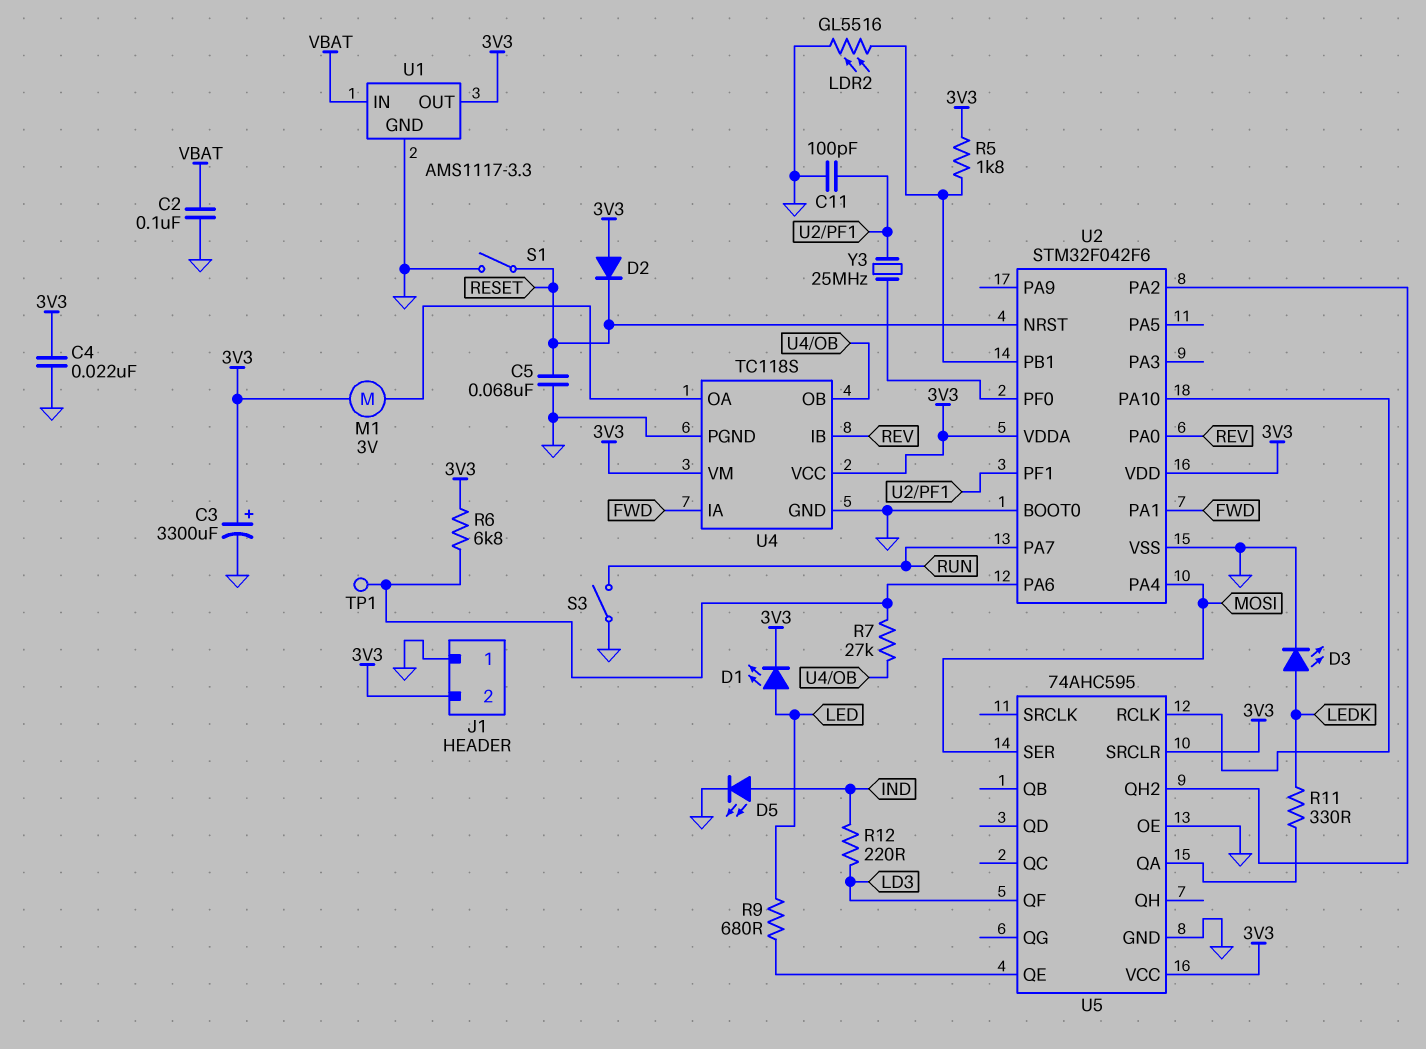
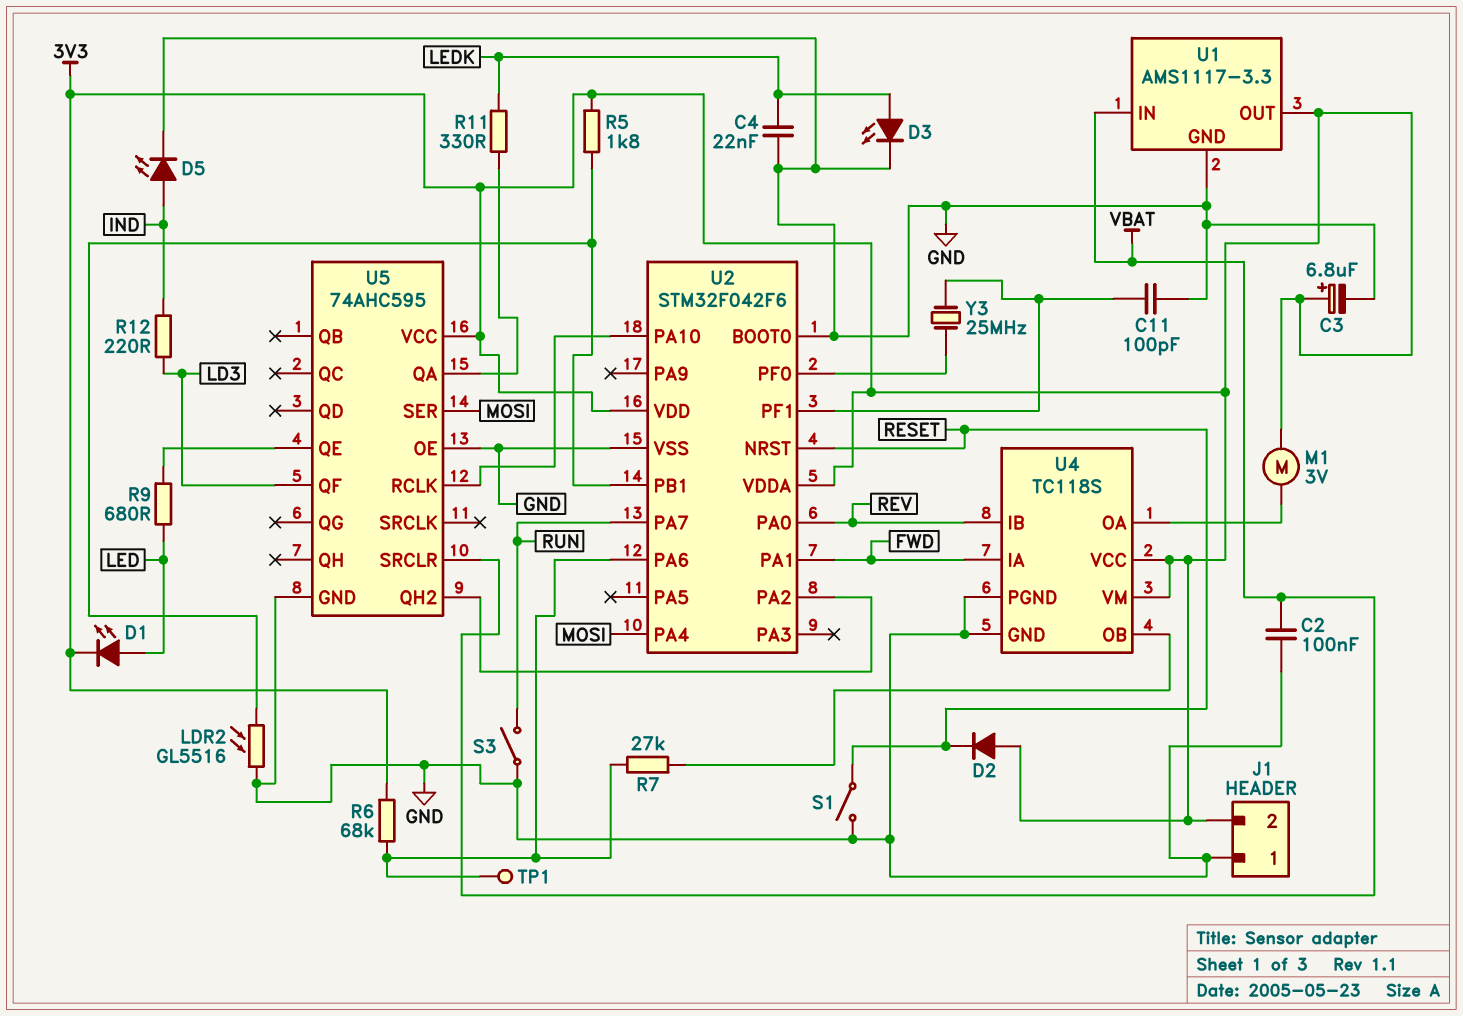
C3: 3300uF (plus 3V3, minus GND) -> 6.8uF (plus 3V3, minus GND)
C4: 22nF (3V3, GND) -> 22nF (GND, LEDK)
C5: 68nF (GND, RESET) -> none
R6: 6.8k (3V3, U2/PA6) -> 68k (3V3, U2/PA6)
U5 pin SRCLR: 3V3 -> VBAT

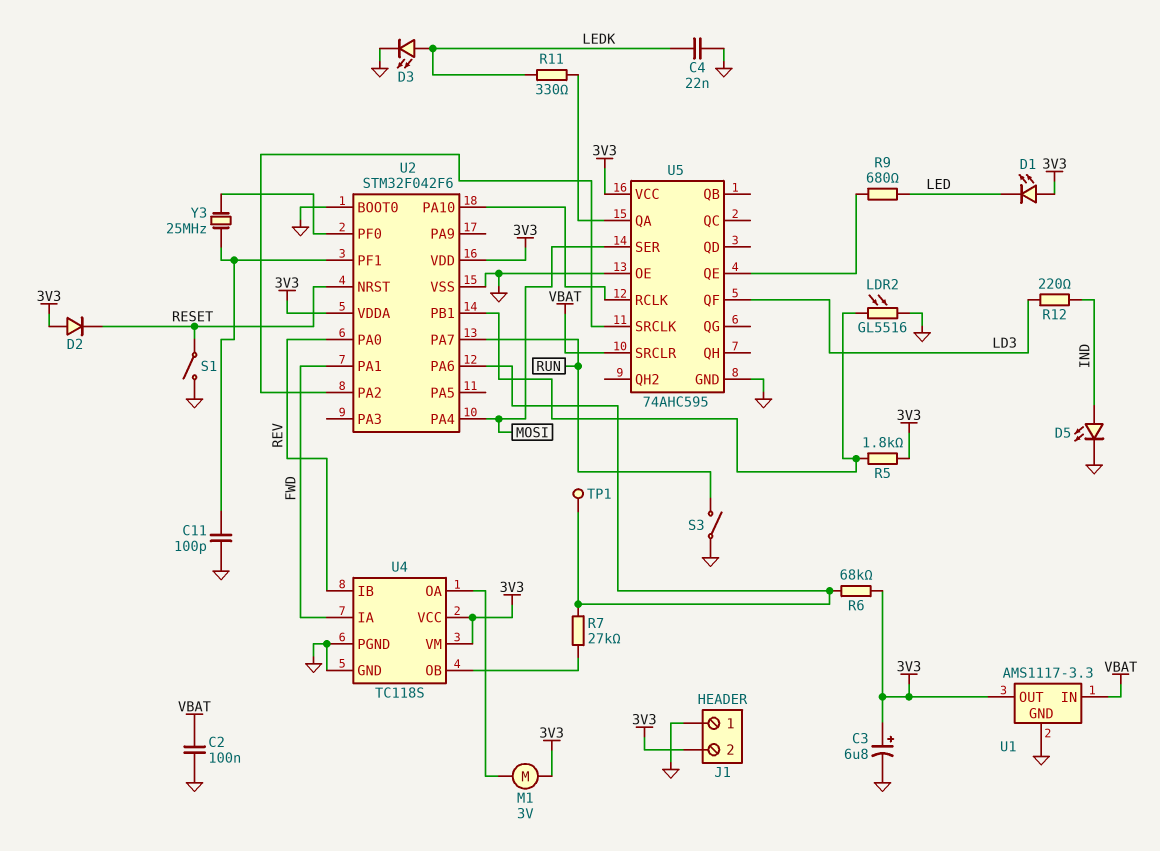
D1: LED (A LED, K 3V3) -> LED (A 3V3, K LED)
U5 pin QH2: U2/PA2 -> none
U5 pin SRCLK: none -> U2/PA2

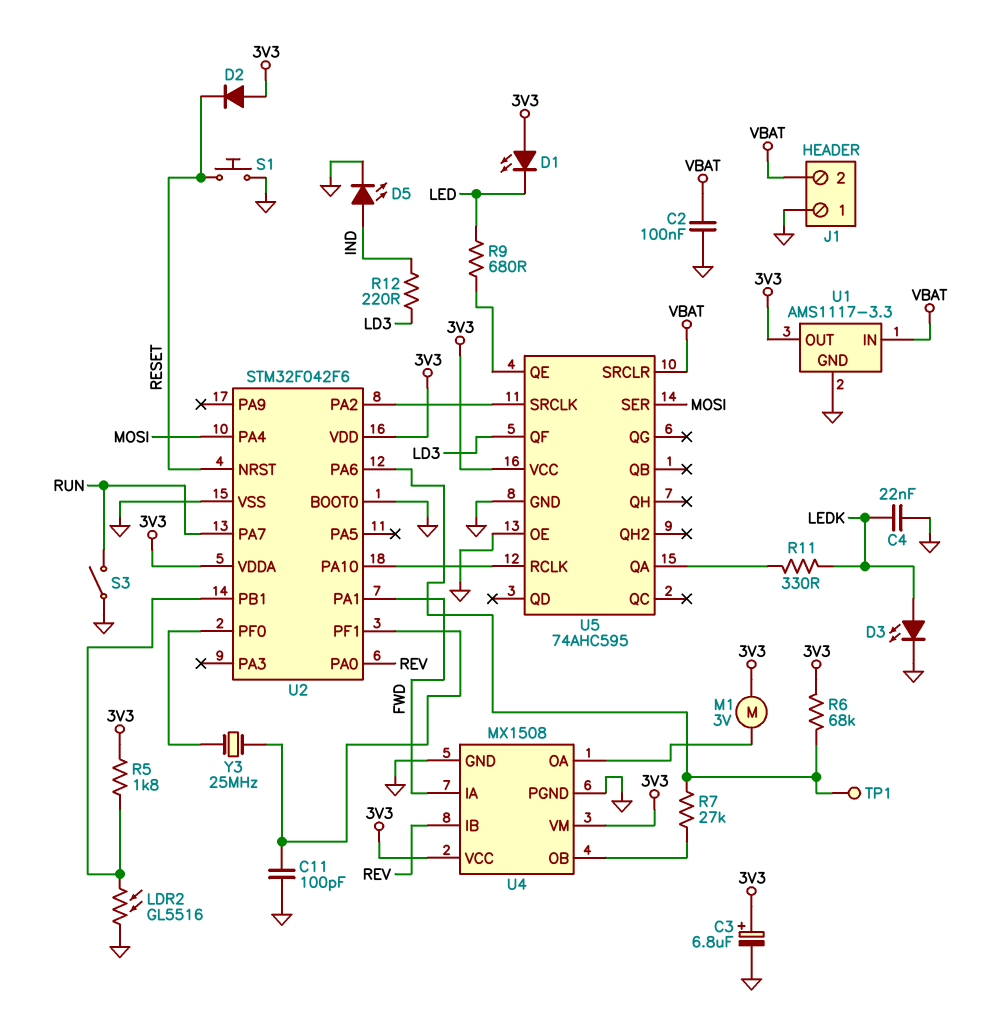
J1 pin 2: 3V3 -> VBAT
S1: switch (GND, RESET) -> button (GND, RESET)
U4: TC118S -> MX1508

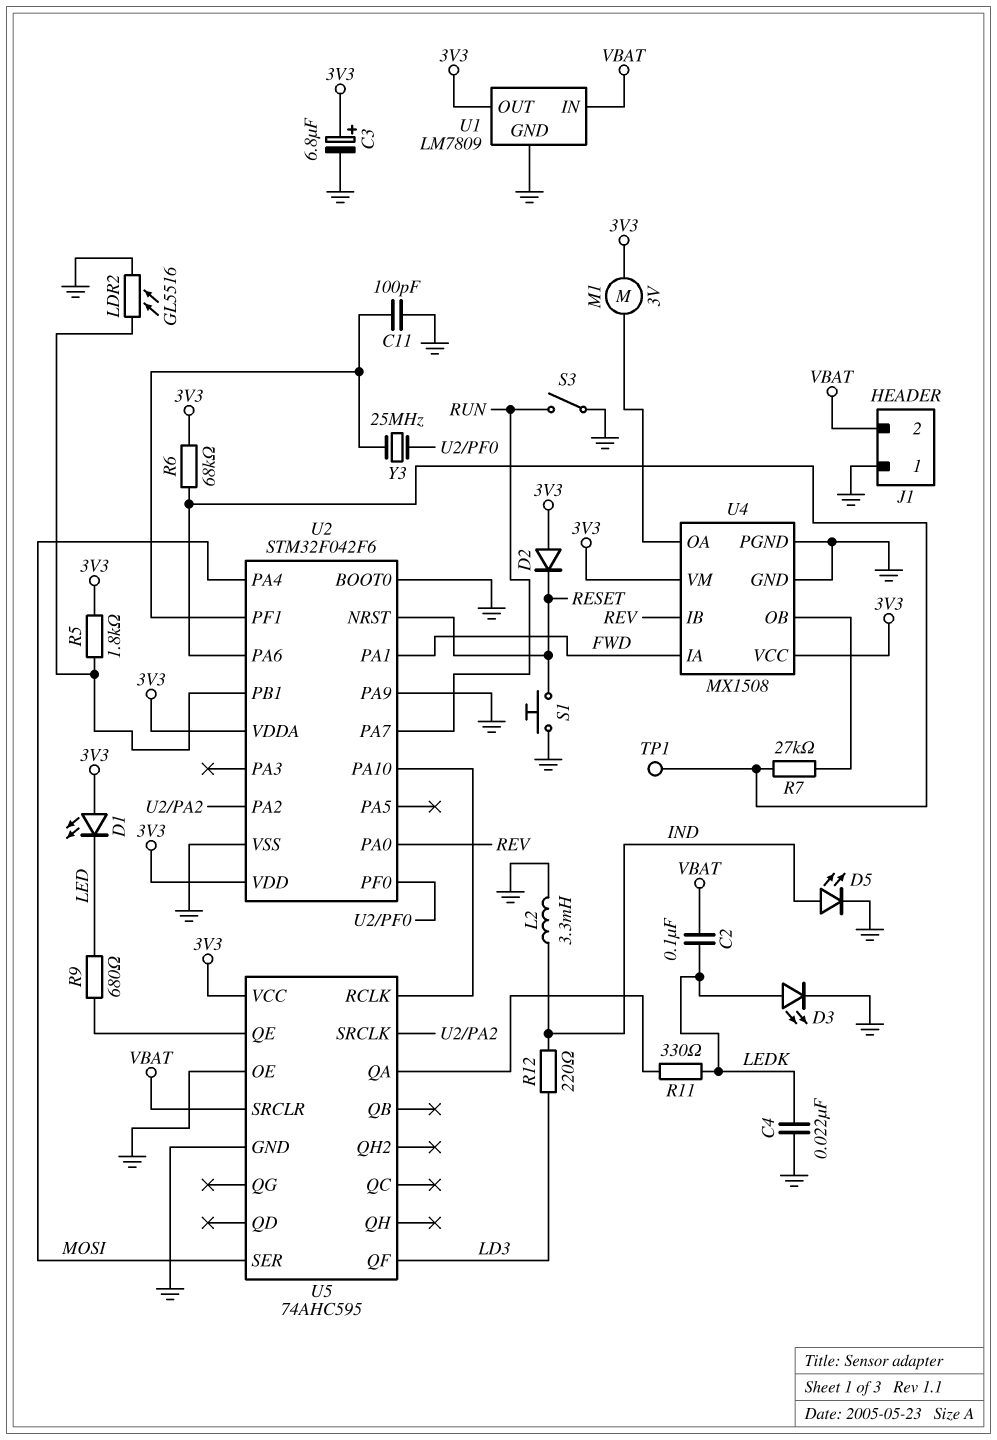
C2: 100nF (GND, VBAT) -> 100nF (LEDK, VBAT)
L2: none -> 3.3mH (GND, IND)
U1: AMS1117-3.3 -> LM7809
U2 pin PA9: none -> GND

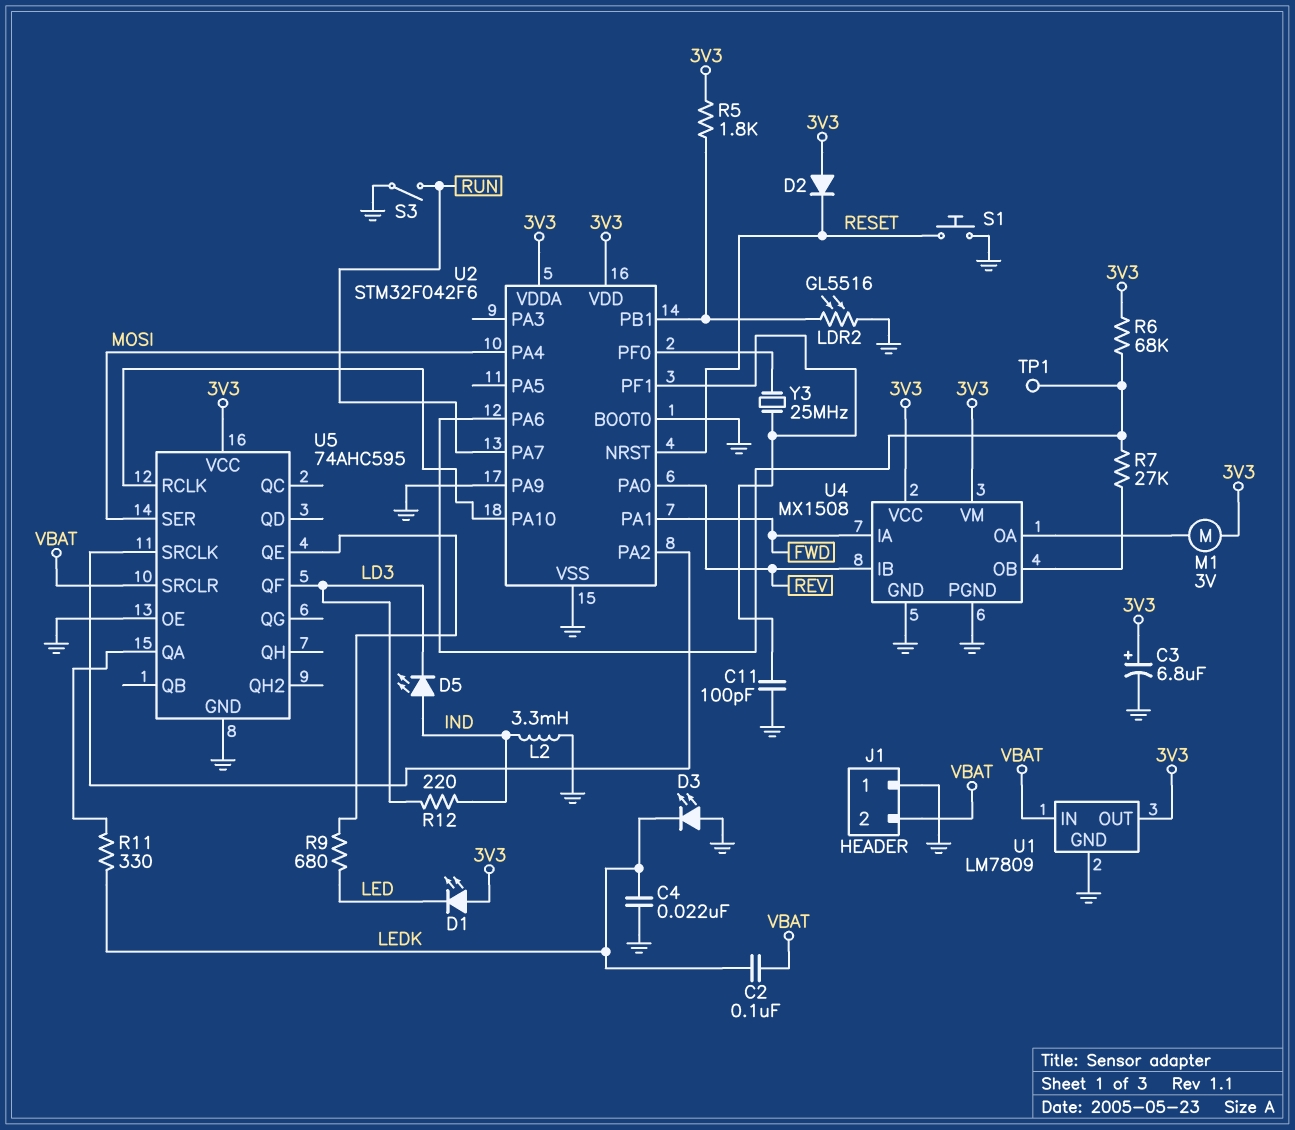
D3: LED (A LEDK, K GND) -> LED (A GND, K LEDK)
D5: LED (A IND, K GND) -> LED (A IND, K LD3)

